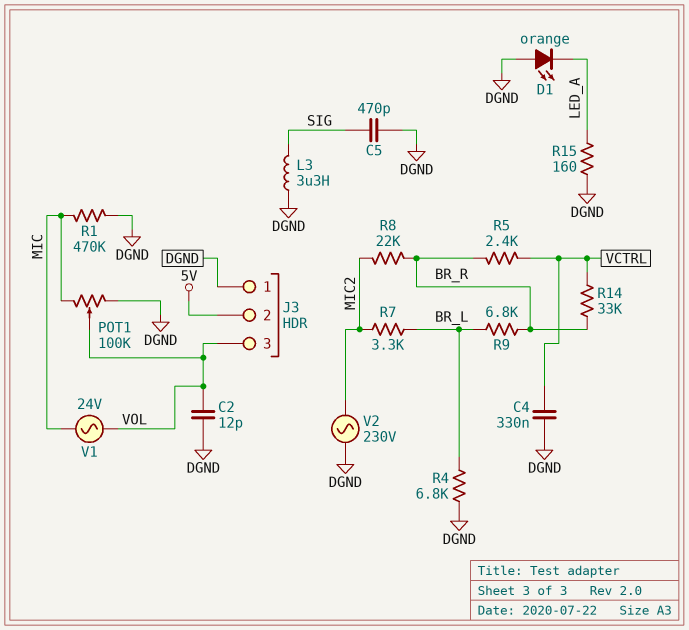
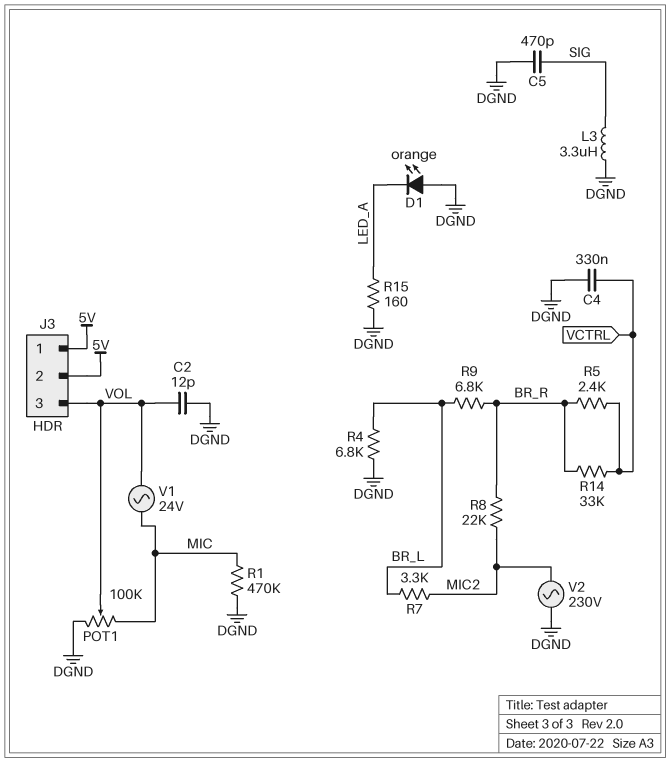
J3 pin 1: DGND -> 5V

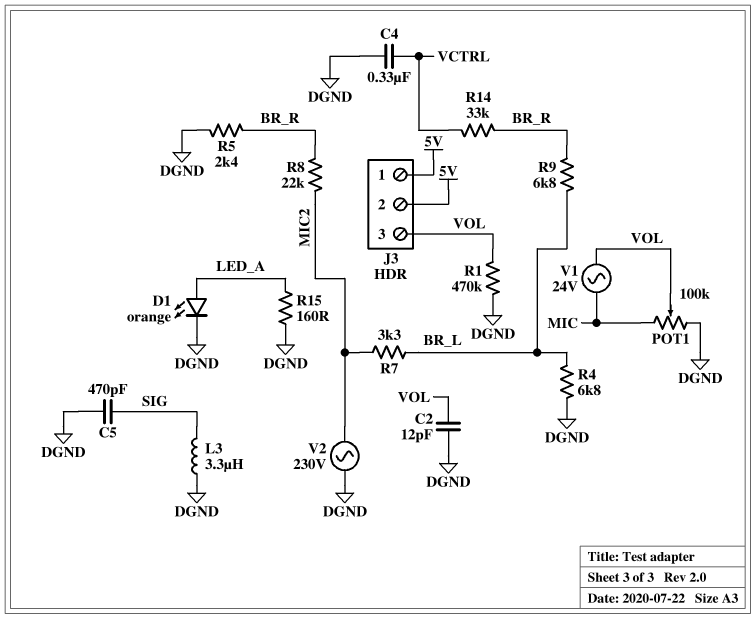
D1: LED orange (A DGND, K LED_A) -> LED orange (A LED_A, K DGND)
R1: 470k (DGND, MIC) -> 470k (DGND, VOL)
R5: 2.4k (BR_R, VCTRL) -> 2.4k (BR_R, DGND)

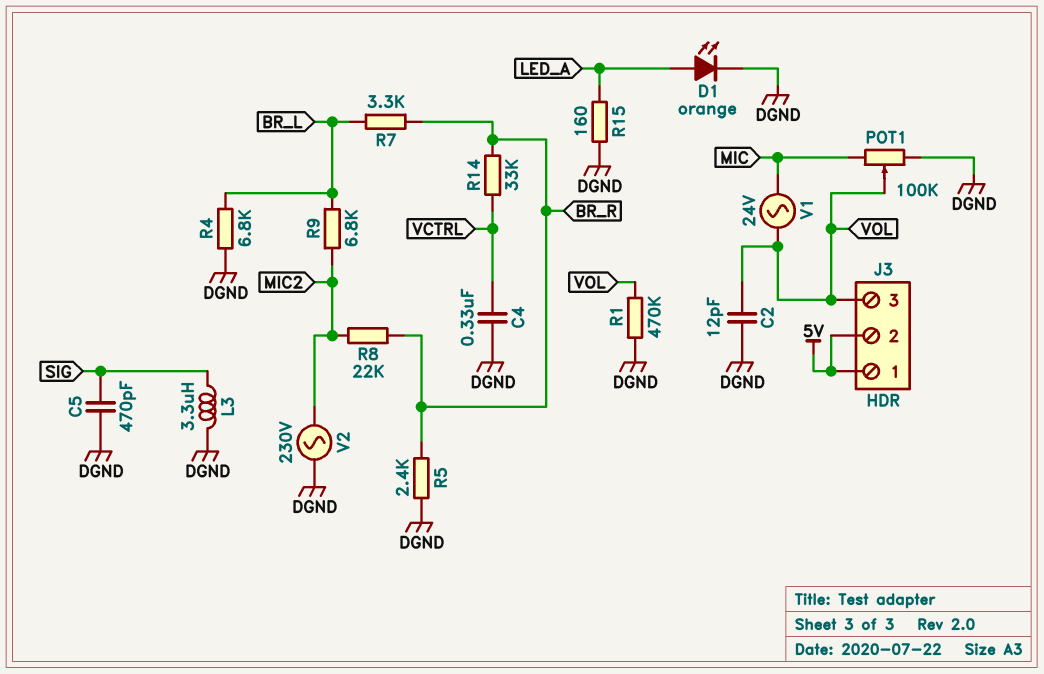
R7: 3.3k (BR_L, MIC2) -> 3.3k (BR_L, BR_R)
R9: 6.8k (BR_L, BR_R) -> 6.8k (BR_L, MIC2)

